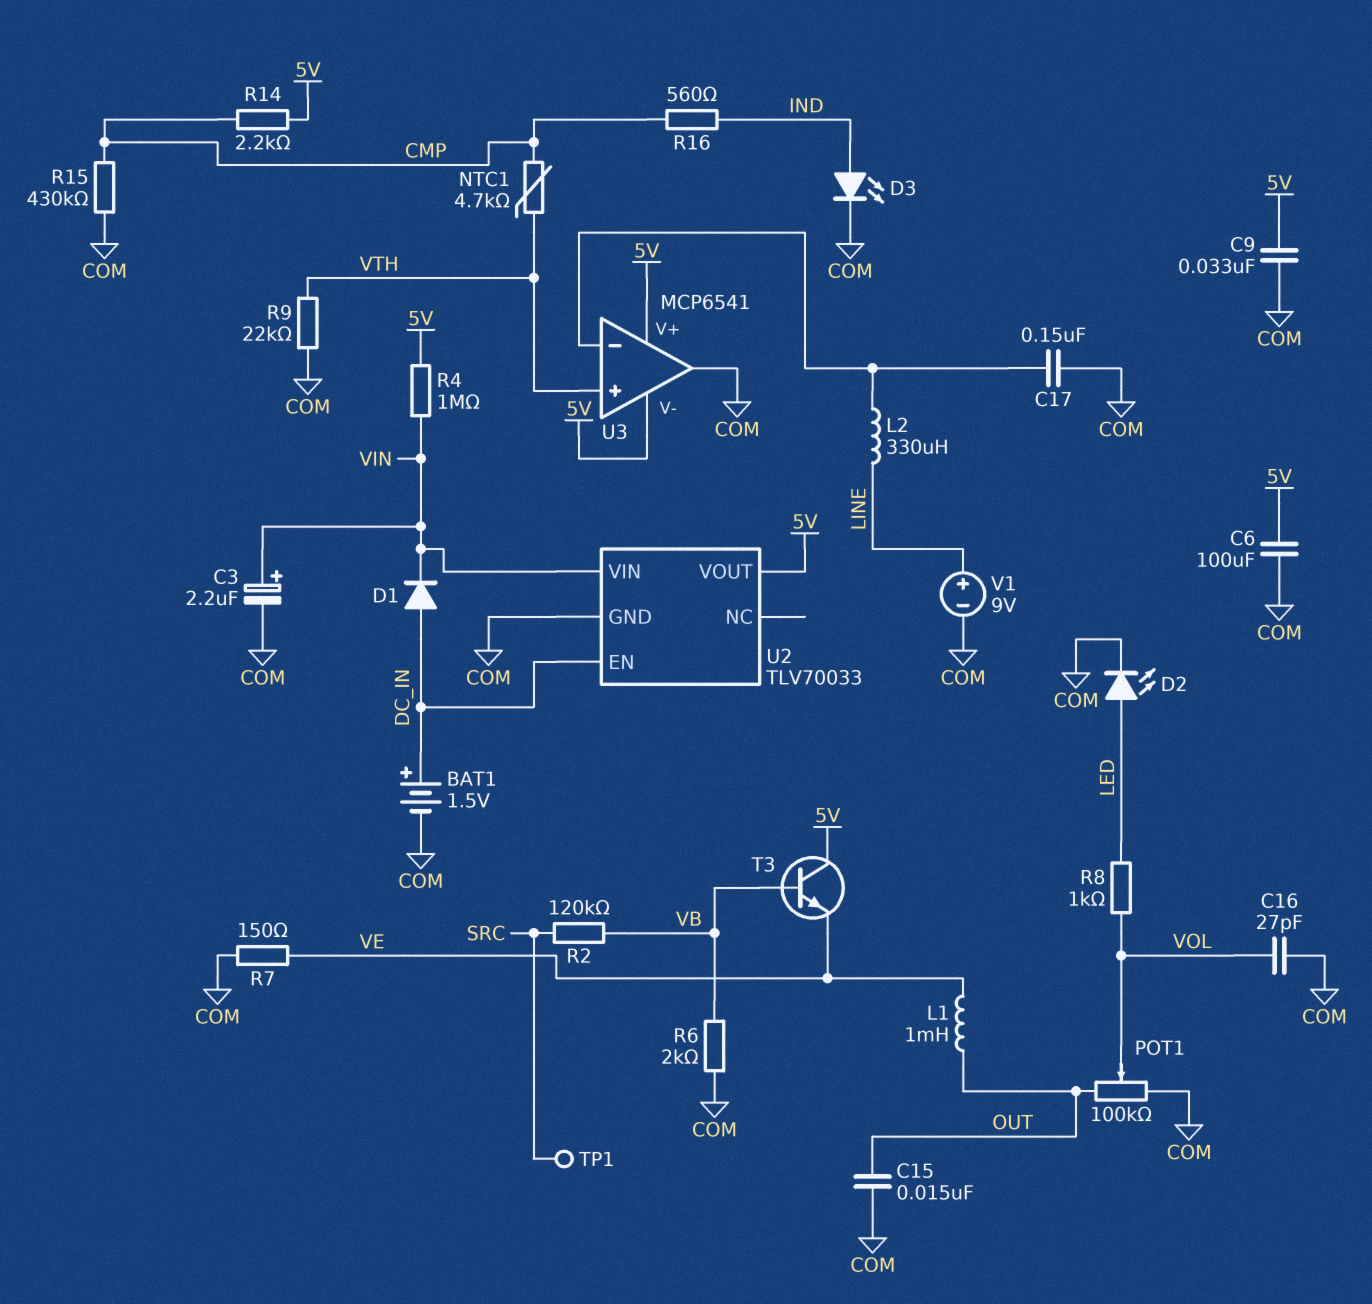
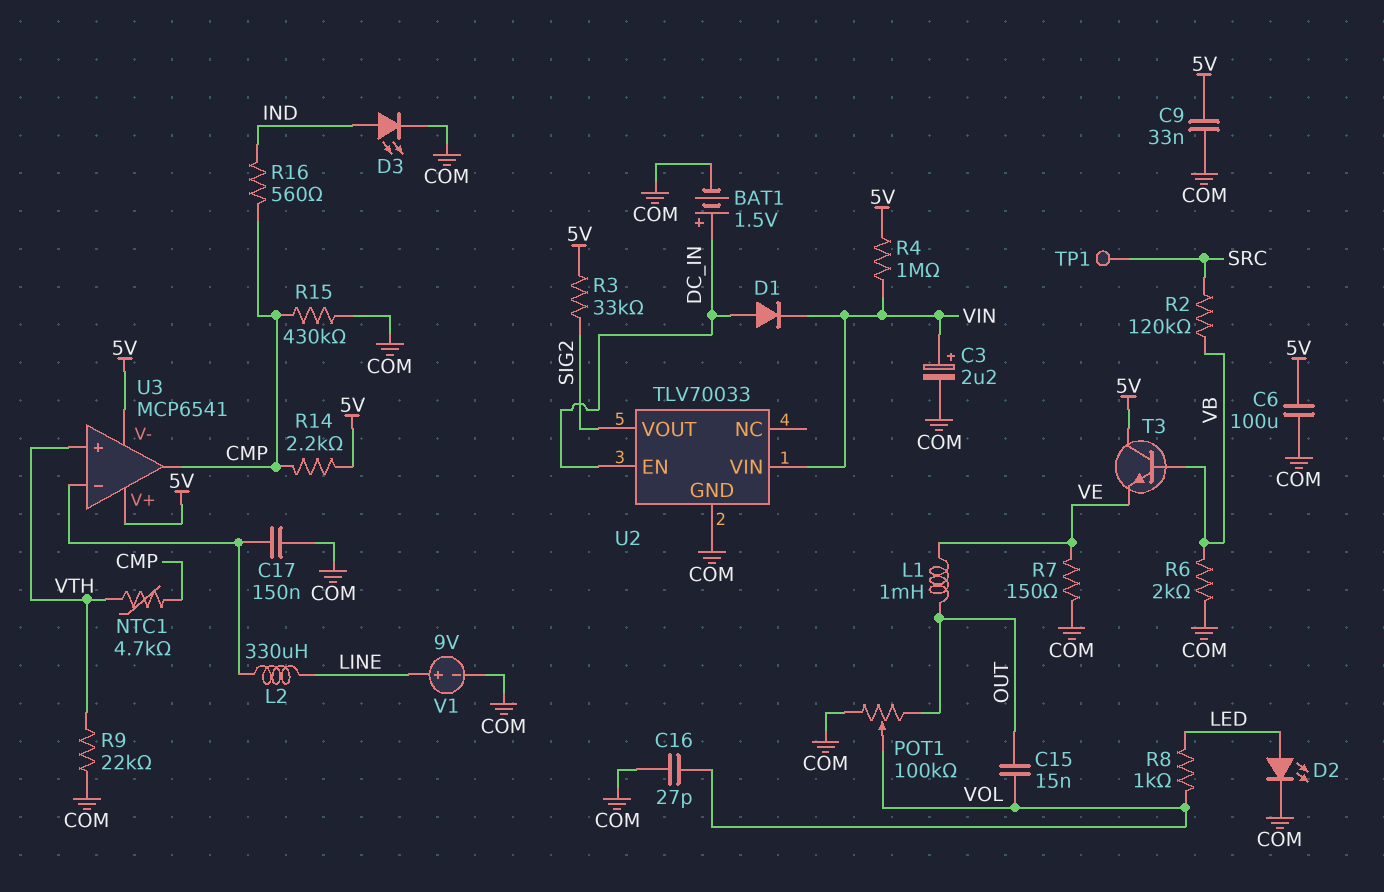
C15: 15nF (COM, OUT) -> 15nF (OUT, VOL)
R3: none -> 33k (5V, SIG2)
U2 pin VOUT: 5V -> SIG2
U3 pin out: COM -> CMP

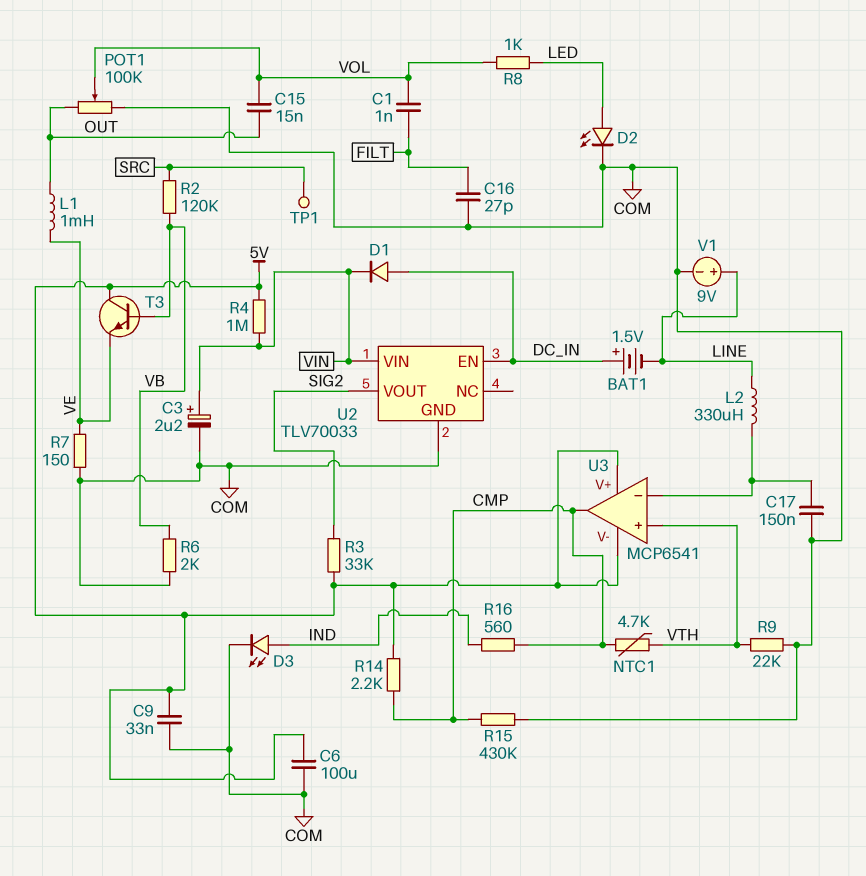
BAT1: 1.5V (plus DC_IN, minus COM) -> 1.5V (plus DC_IN, minus LINE)
C1: none -> 1nF (FILT, VOL)
C16: 27pF (COM, VOL) -> 27pF (COM, FILT)

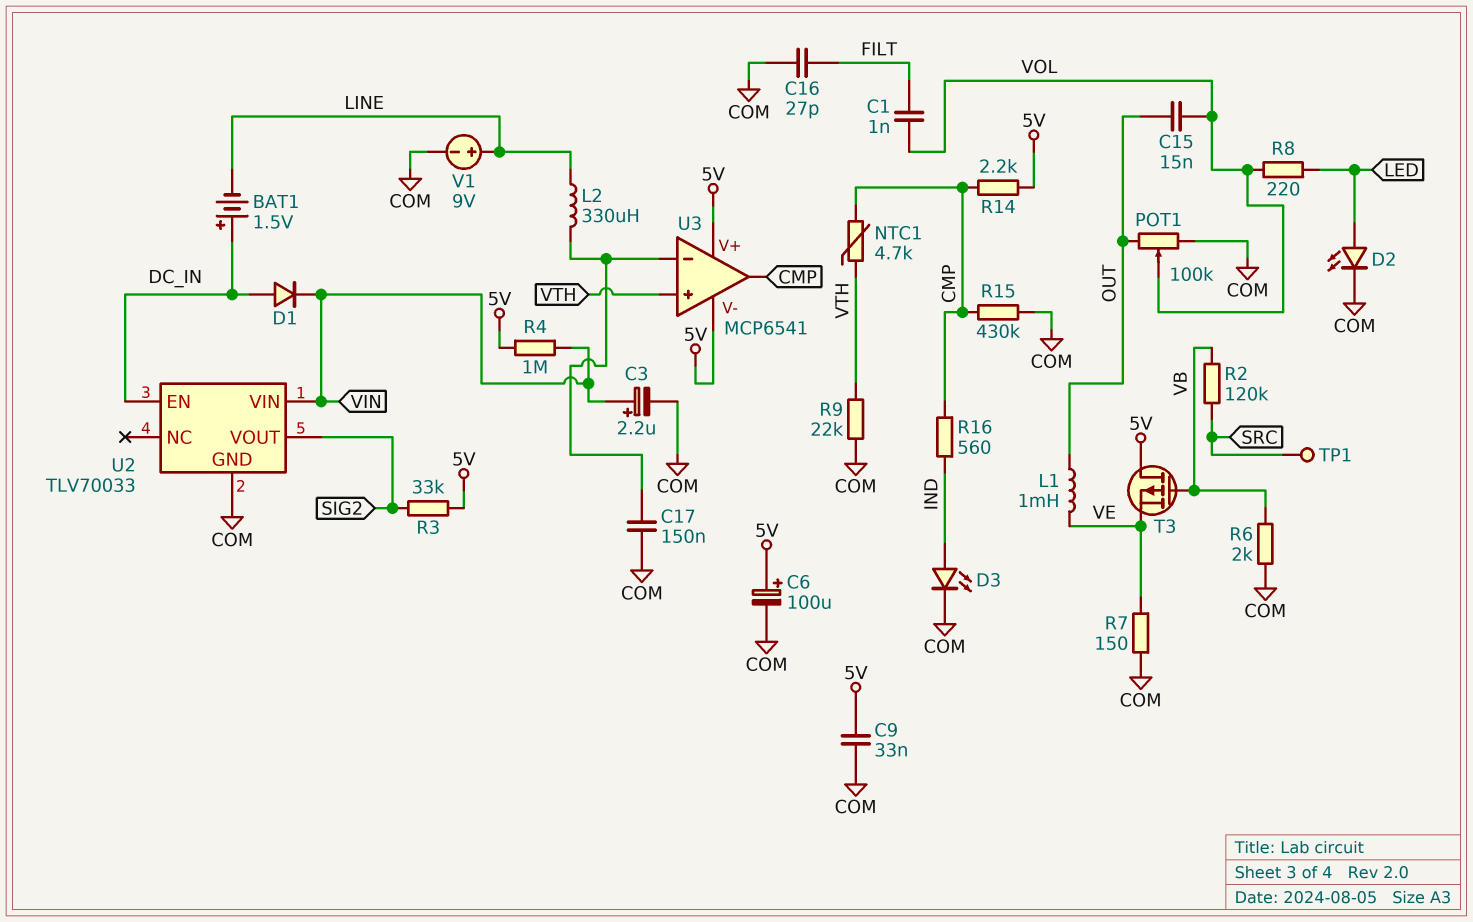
C6: 100uF (5V, COM) -> 100uF (plus 5V, minus COM)
R8: 1k (LED, VOL) -> 220 (LED, VOL)
T3: NPN (B VB, C 5V, E VE) -> PMOS (G VB, D 5V, S VE)

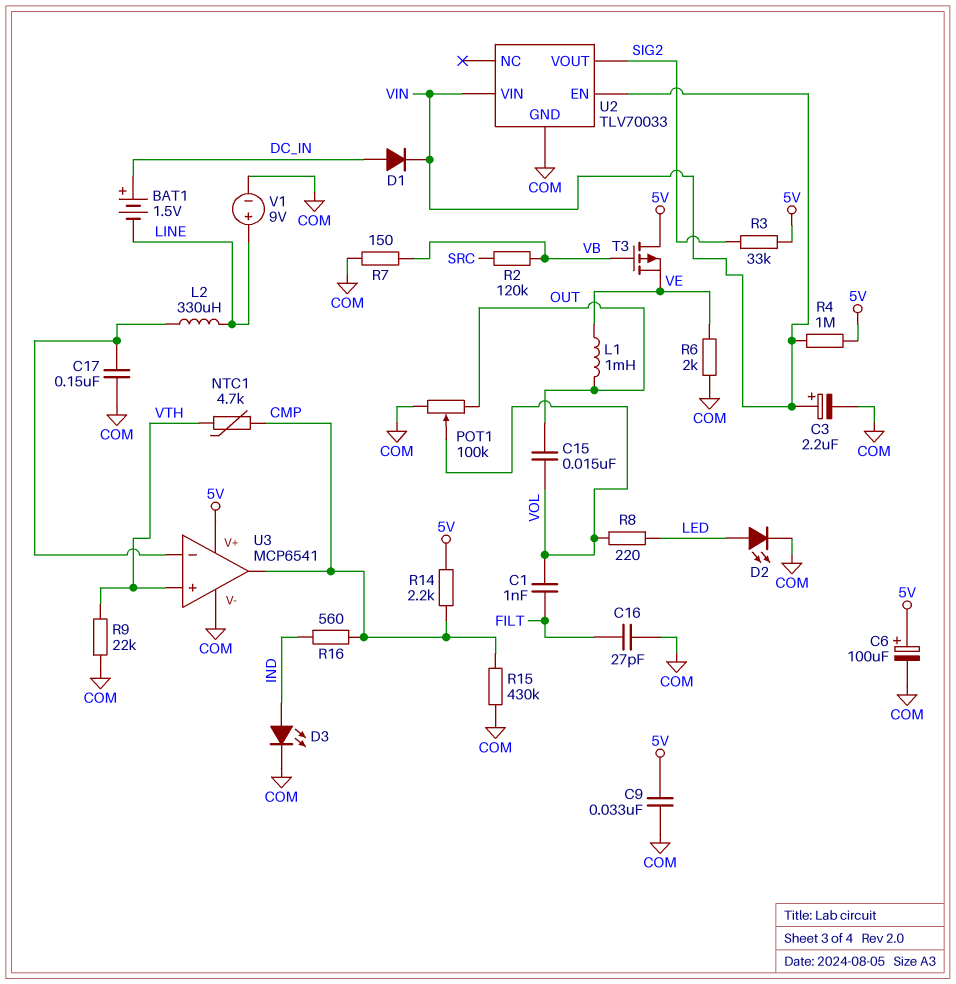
R6: 2k (COM, VB) -> 2k (COM, VE)
R7: 150 (COM, VE) -> 150 (COM, VB)
TP1: test point (SRC) -> none
U2 pin EN: DC_IN -> VIN
U3 pin V-: 5V -> COM

